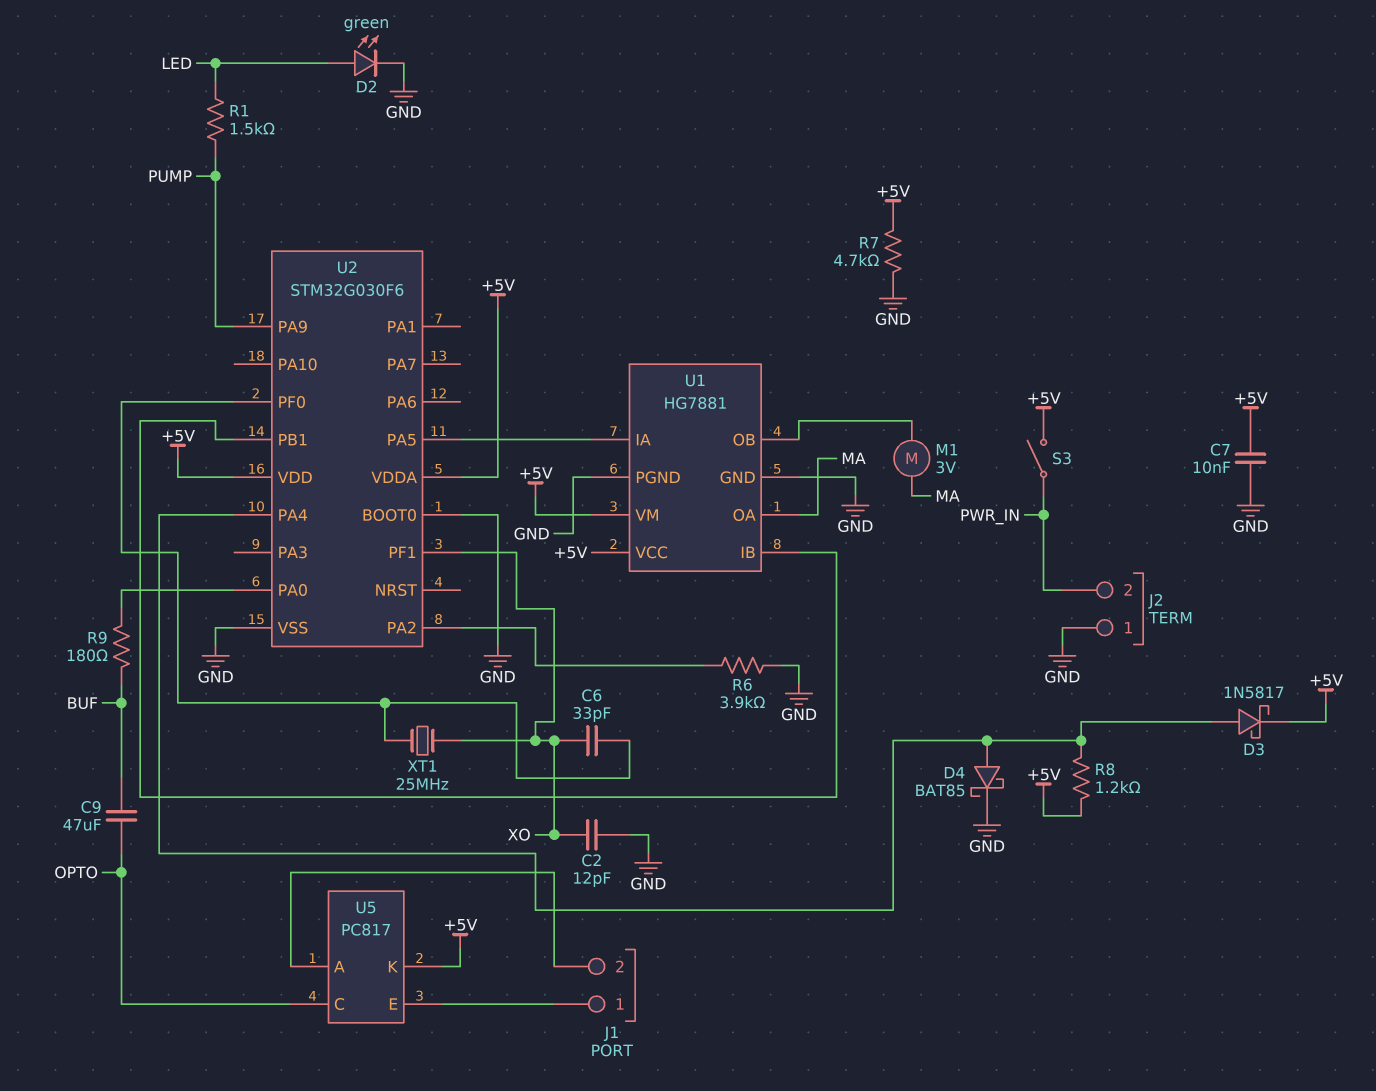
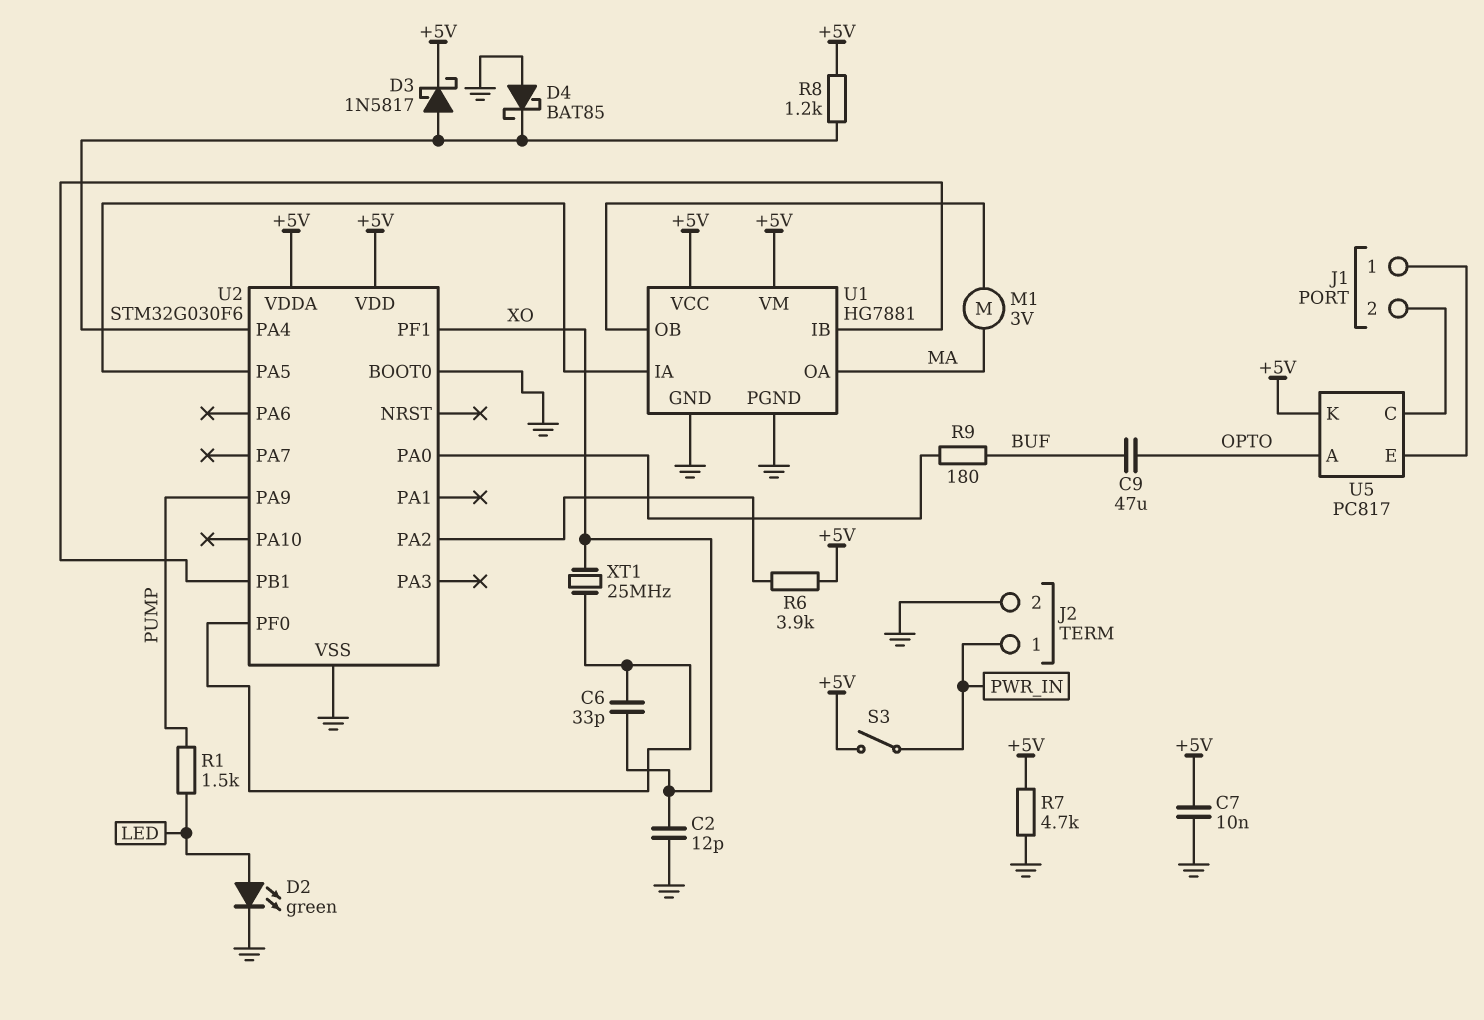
D4: schottky BAT85 (A U2/PA4, K GND) -> schottky BAT85 (A GND, K U2/PA4)
J2 pin 1: GND -> PWR_IN
J2 pin 2: PWR_IN -> GND
R6: 3.9k (GND, U2/PA2) -> 3.9k (+5V, U2/PA2)
U5 pin A: J1/2 -> OPTO
U5 pin C: OPTO -> J1/2

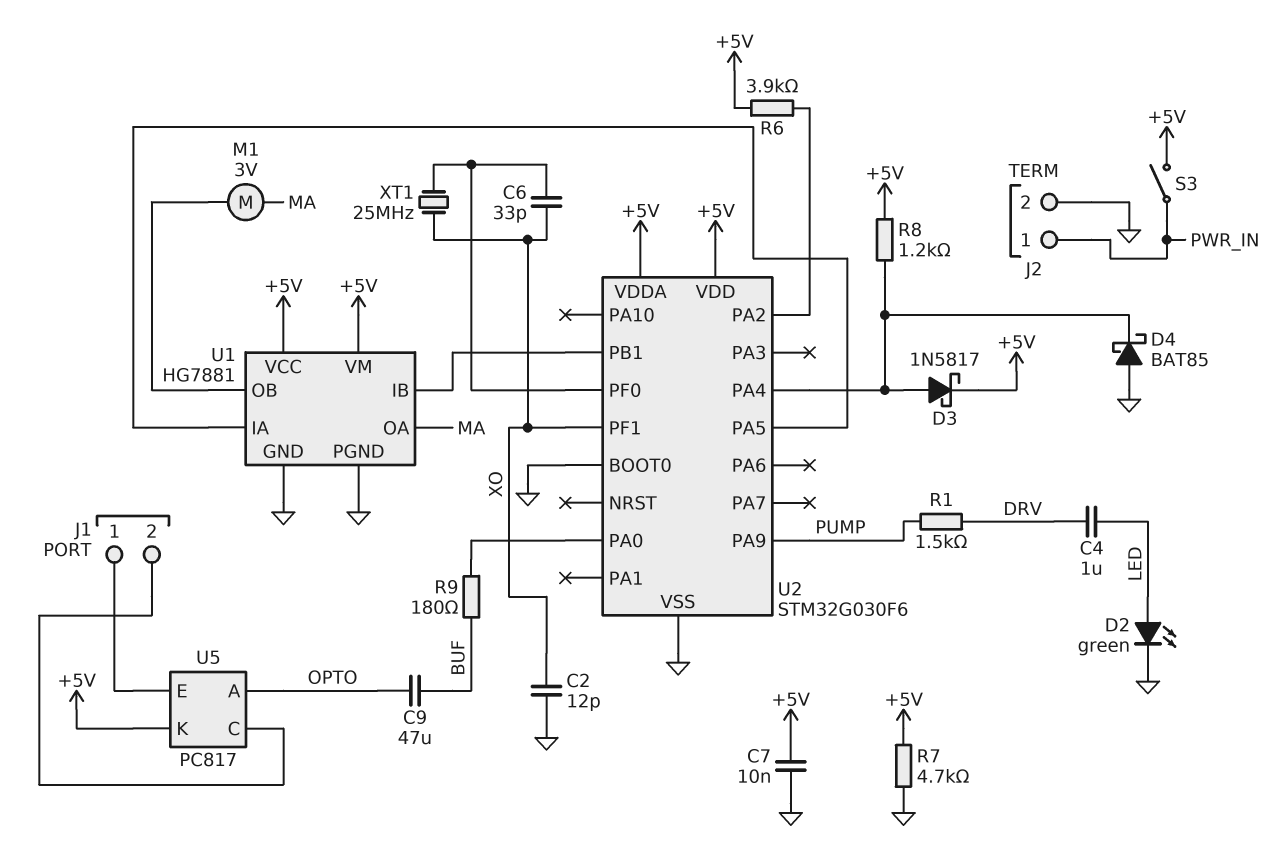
C4: none -> 1uF (DRV, LED)
R1: 1.5k (LED, PUMP) -> 1.5k (DRV, PUMP)

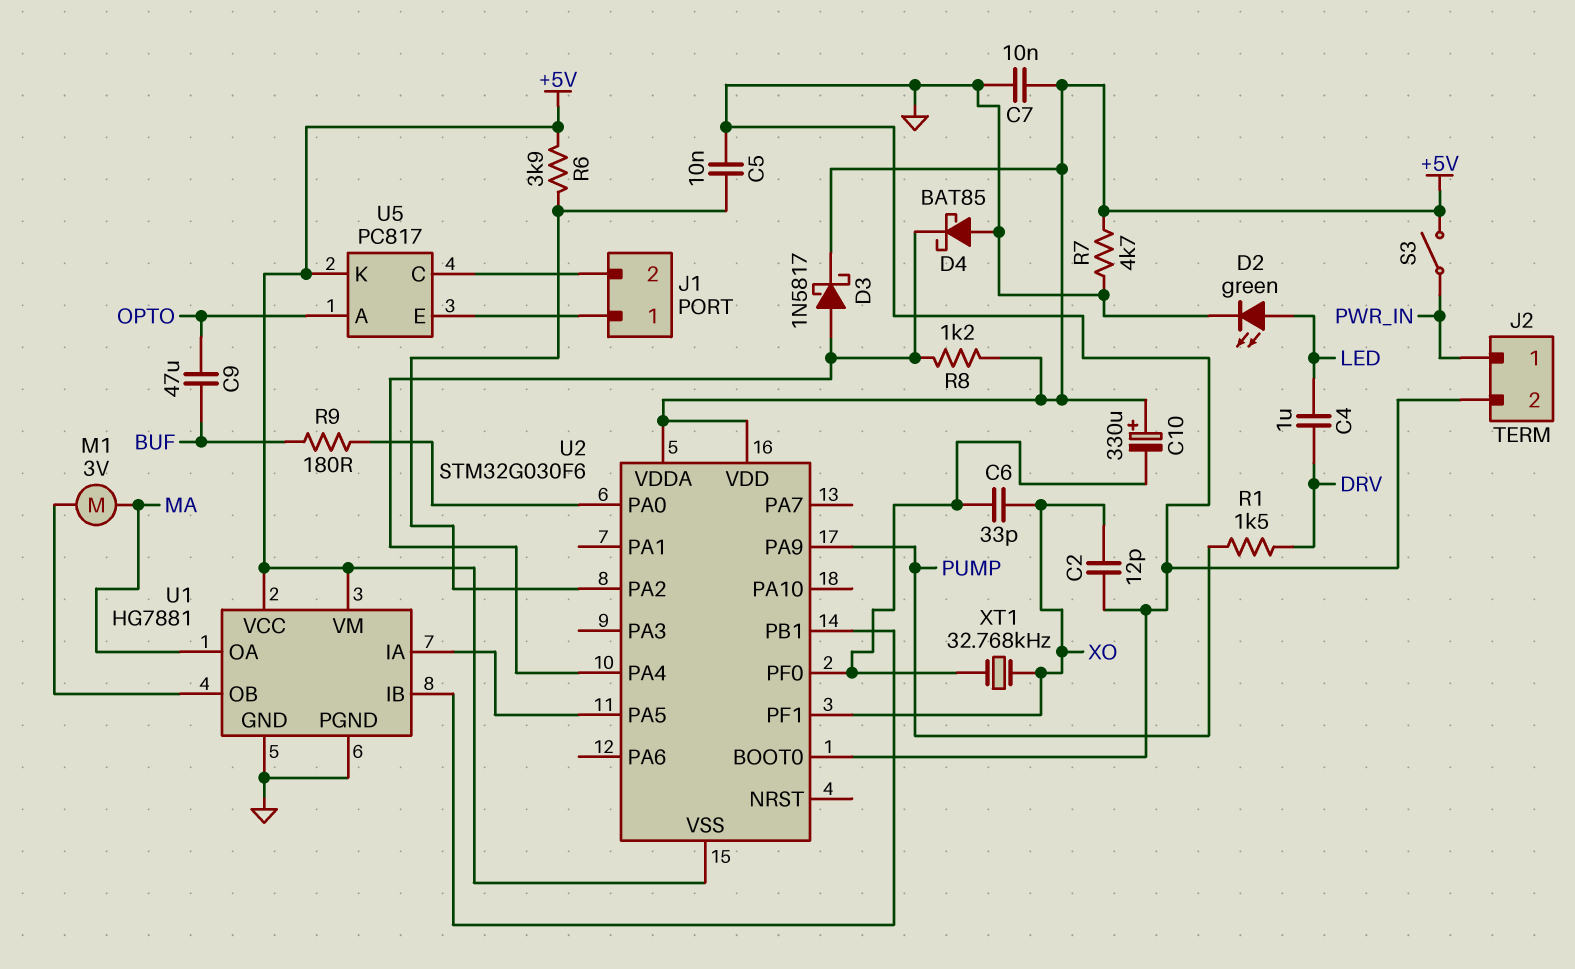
C5: none -> 10nF (GND, U2/PA2)
C10: none -> 330uF (plus +5V, minus U2/PF0)
U2 pin VSS: GND -> +5V
XT1: 25MHz (U2/PF0, XO) -> 32.768kHz (U2/PF0, XO)

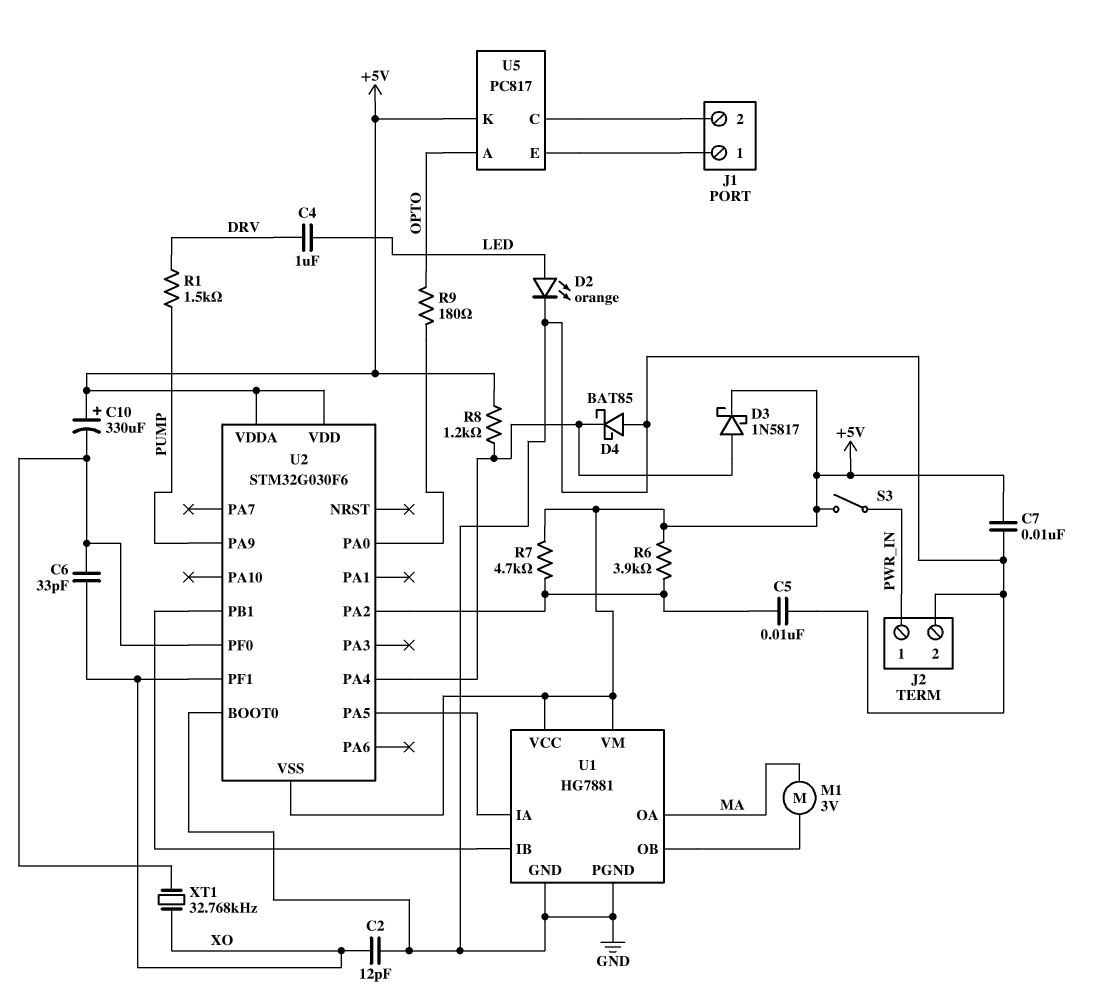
C9: 47uF (BUF, OPTO) -> none
D2: LED green (A LED, K GND) -> LED orange (A LED, K GND)
R7: 4.7k (+5V, GND) -> 4.7k (+5V, U2/PA2)
R9: 180 (BUF, U2/PA0) -> 180 (OPTO, U2/PA0)

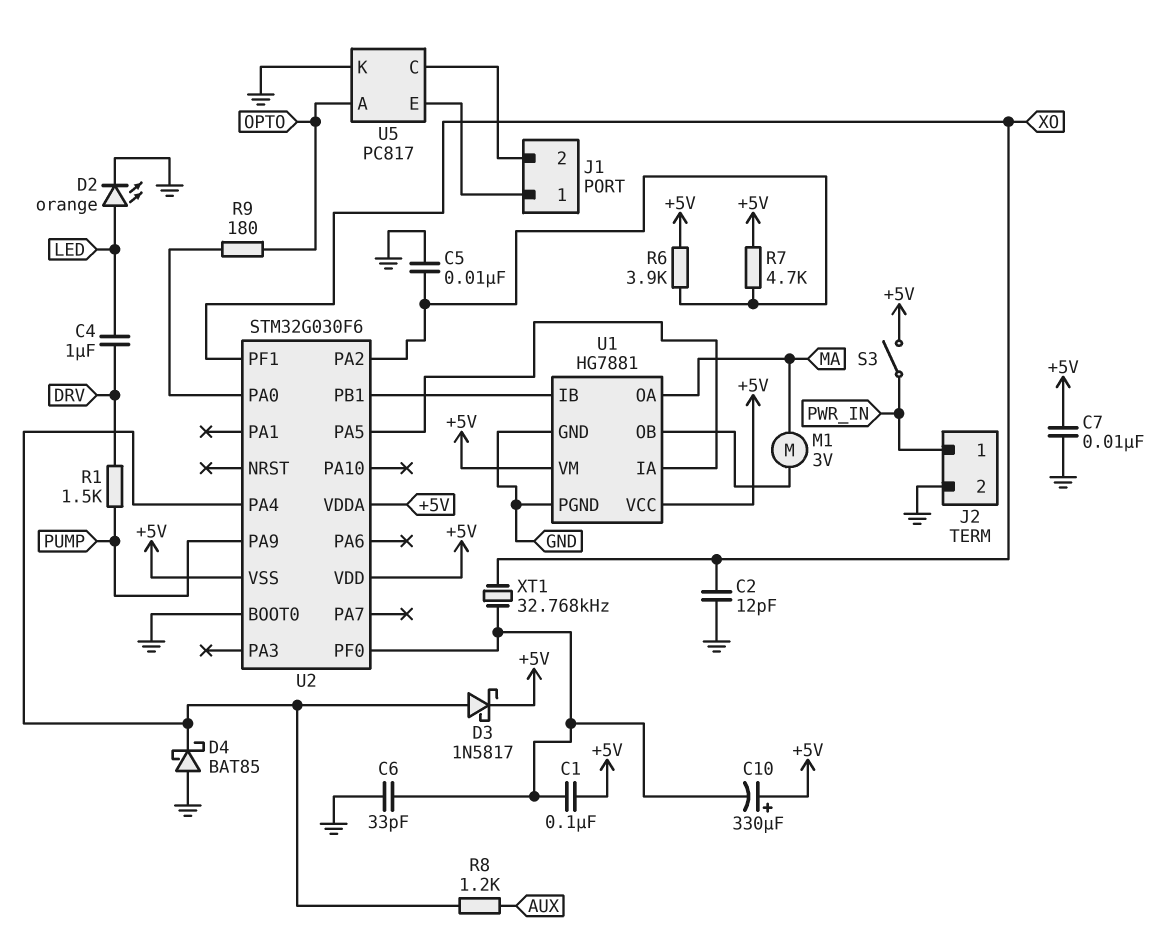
C1: none -> 100nF (+5V, U2/PF0)
C6: 33pF (U2/PF0, XO) -> 33pF (GND, U2/PF0)
R8: 1.2k (+5V, U2/PA4) -> 1.2k (AUX, U2/PA4)
U5 pin K: +5V -> GND

